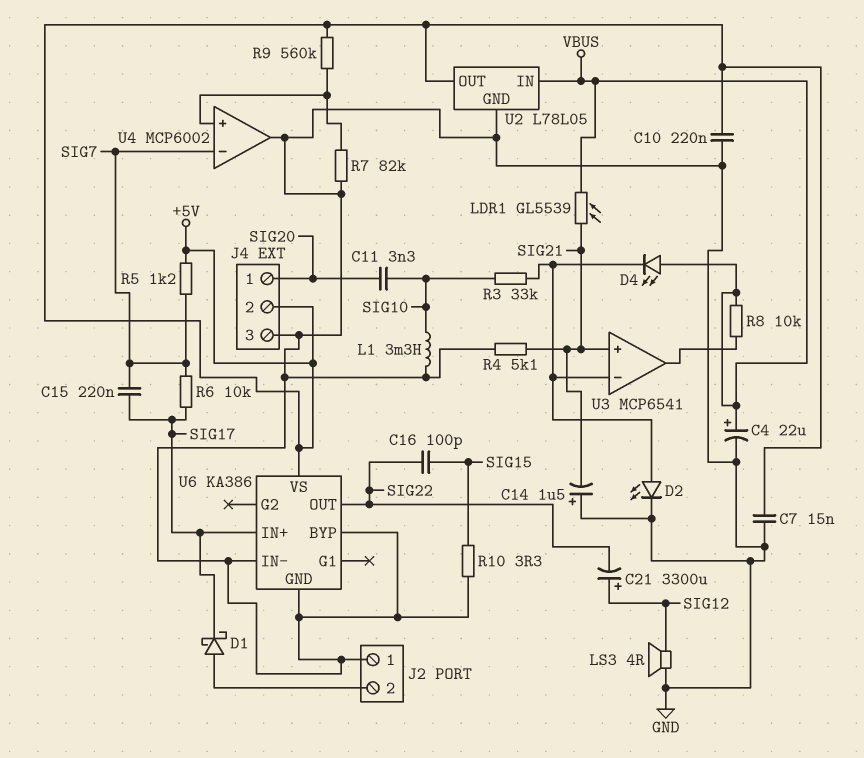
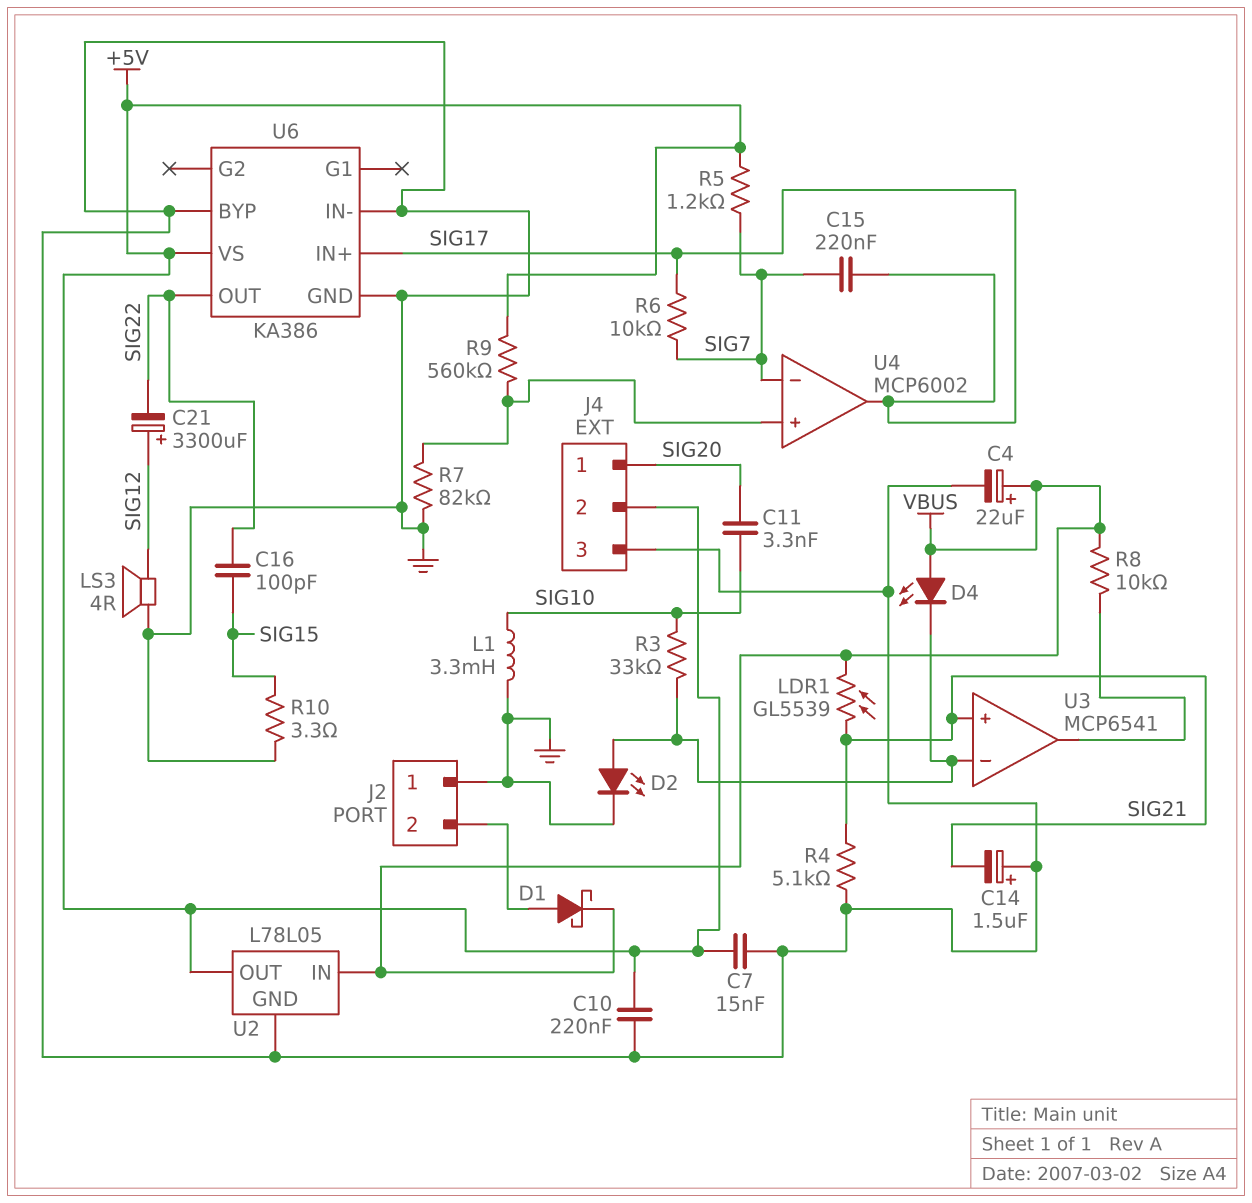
D1: schottky (A J2/2, K SIG17) -> schottky (A J2/2, K VBUS)
U4 pin out: GND -> SIG17

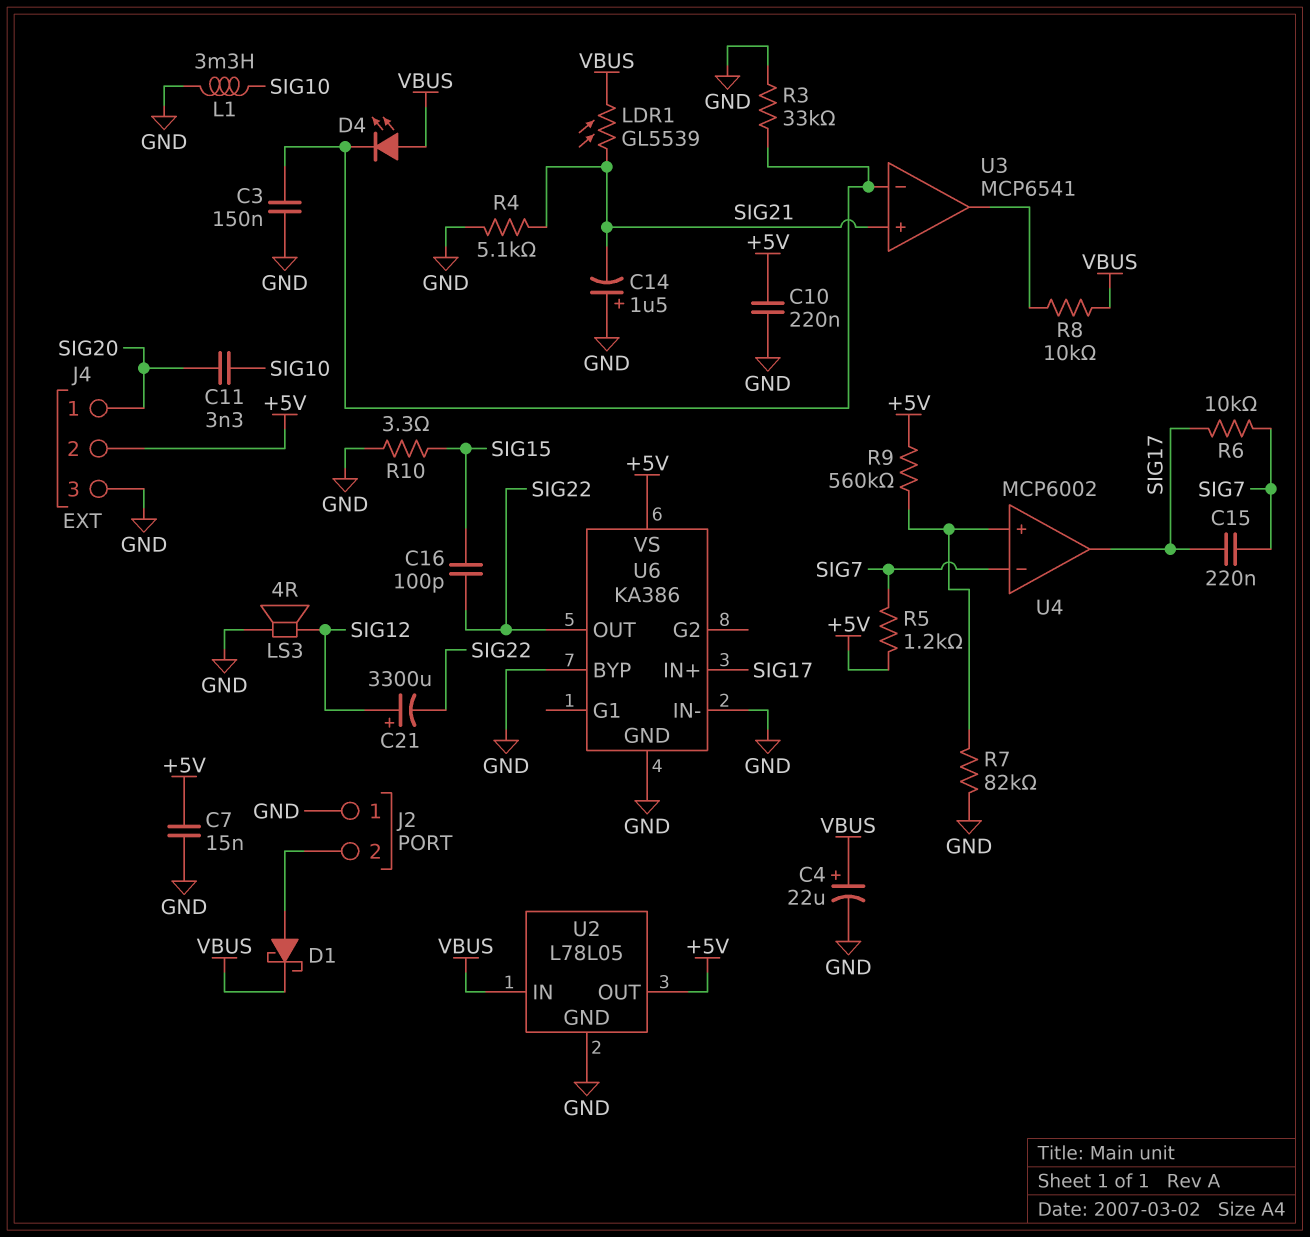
C3: none -> 150nF (GND, U3/in-)
D2: LED (A U3/in-, K GND) -> none
R3: 33k (SIG10, U3/in-) -> 33k (GND, U3/in-)

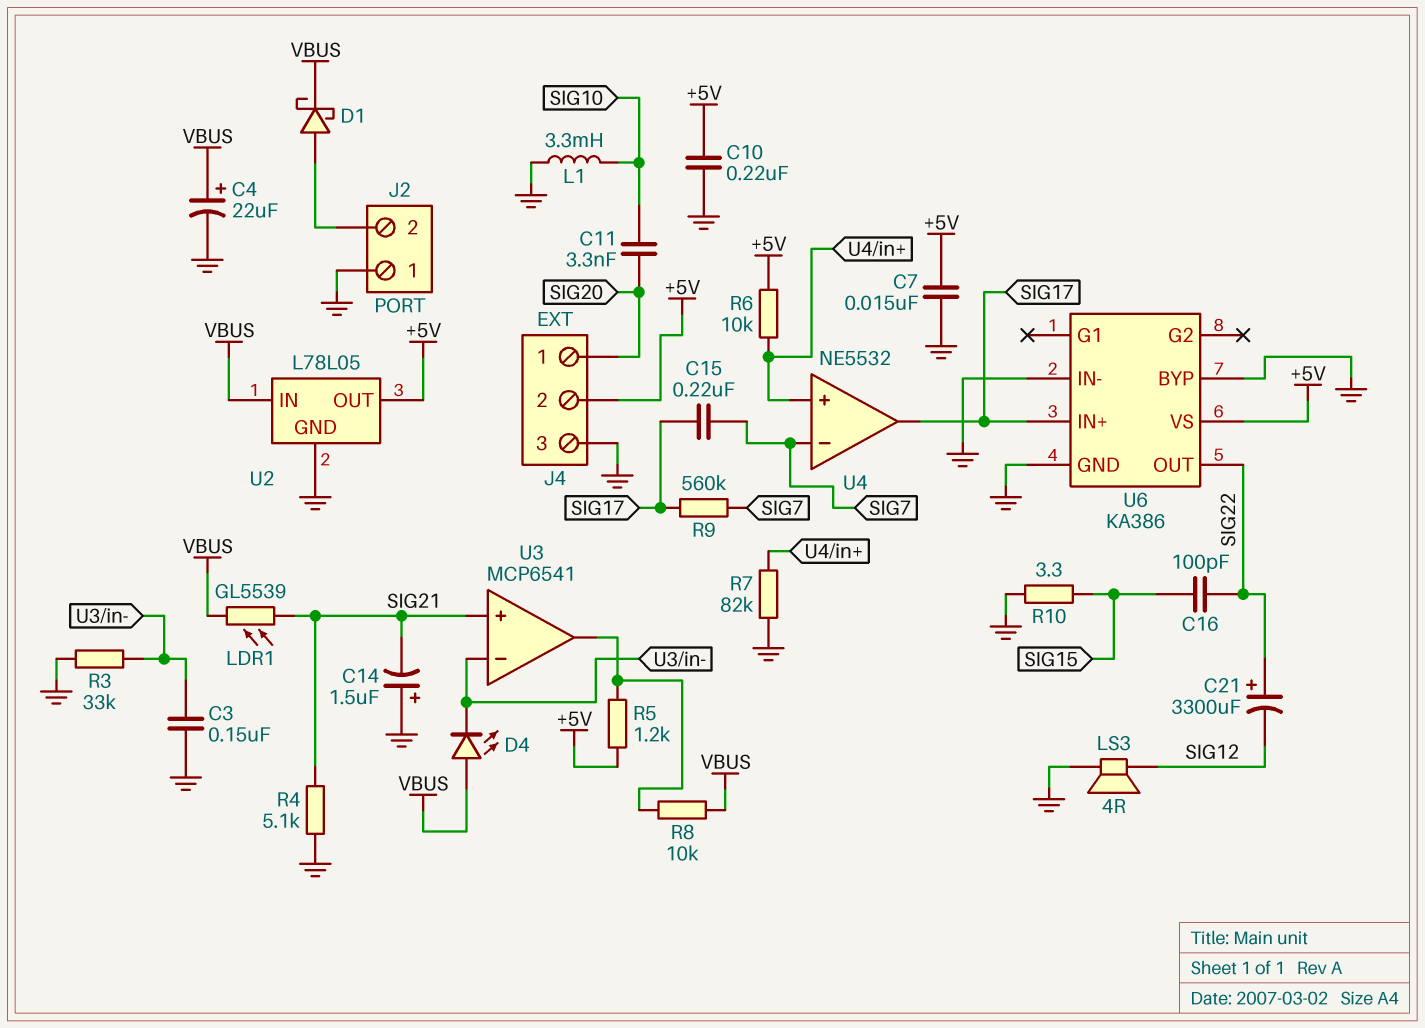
C21: 3300uF (plus SIG12, minus SIG22) -> 3300uF (plus SIG22, minus SIG12)
R5: 1.2k (+5V, SIG7) -> 1.2k (+5V, U3/out)
R6: 10k (SIG7, SIG17) -> 10k (+5V, U4/in+)
R9: 560k (+5V, U4/in+) -> 560k (SIG7, SIG17)
U4: MCP6002 -> NE5532

